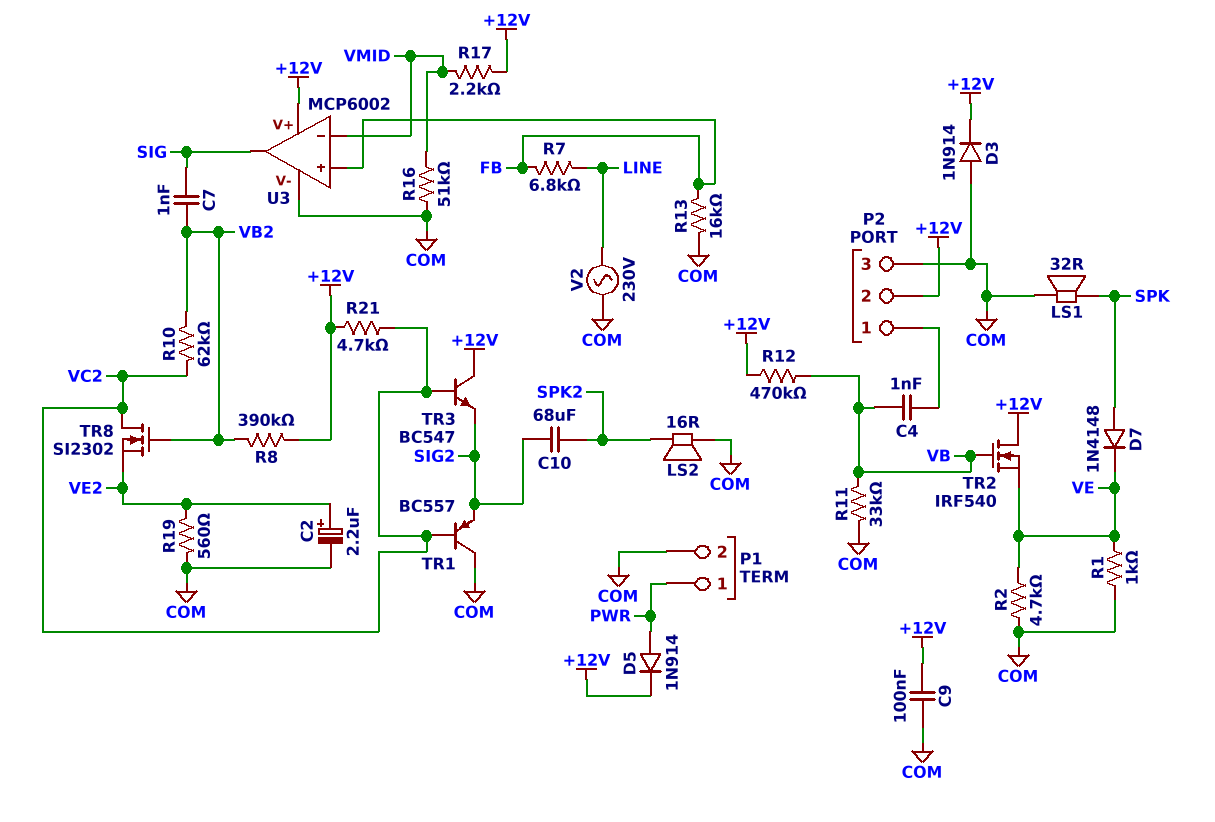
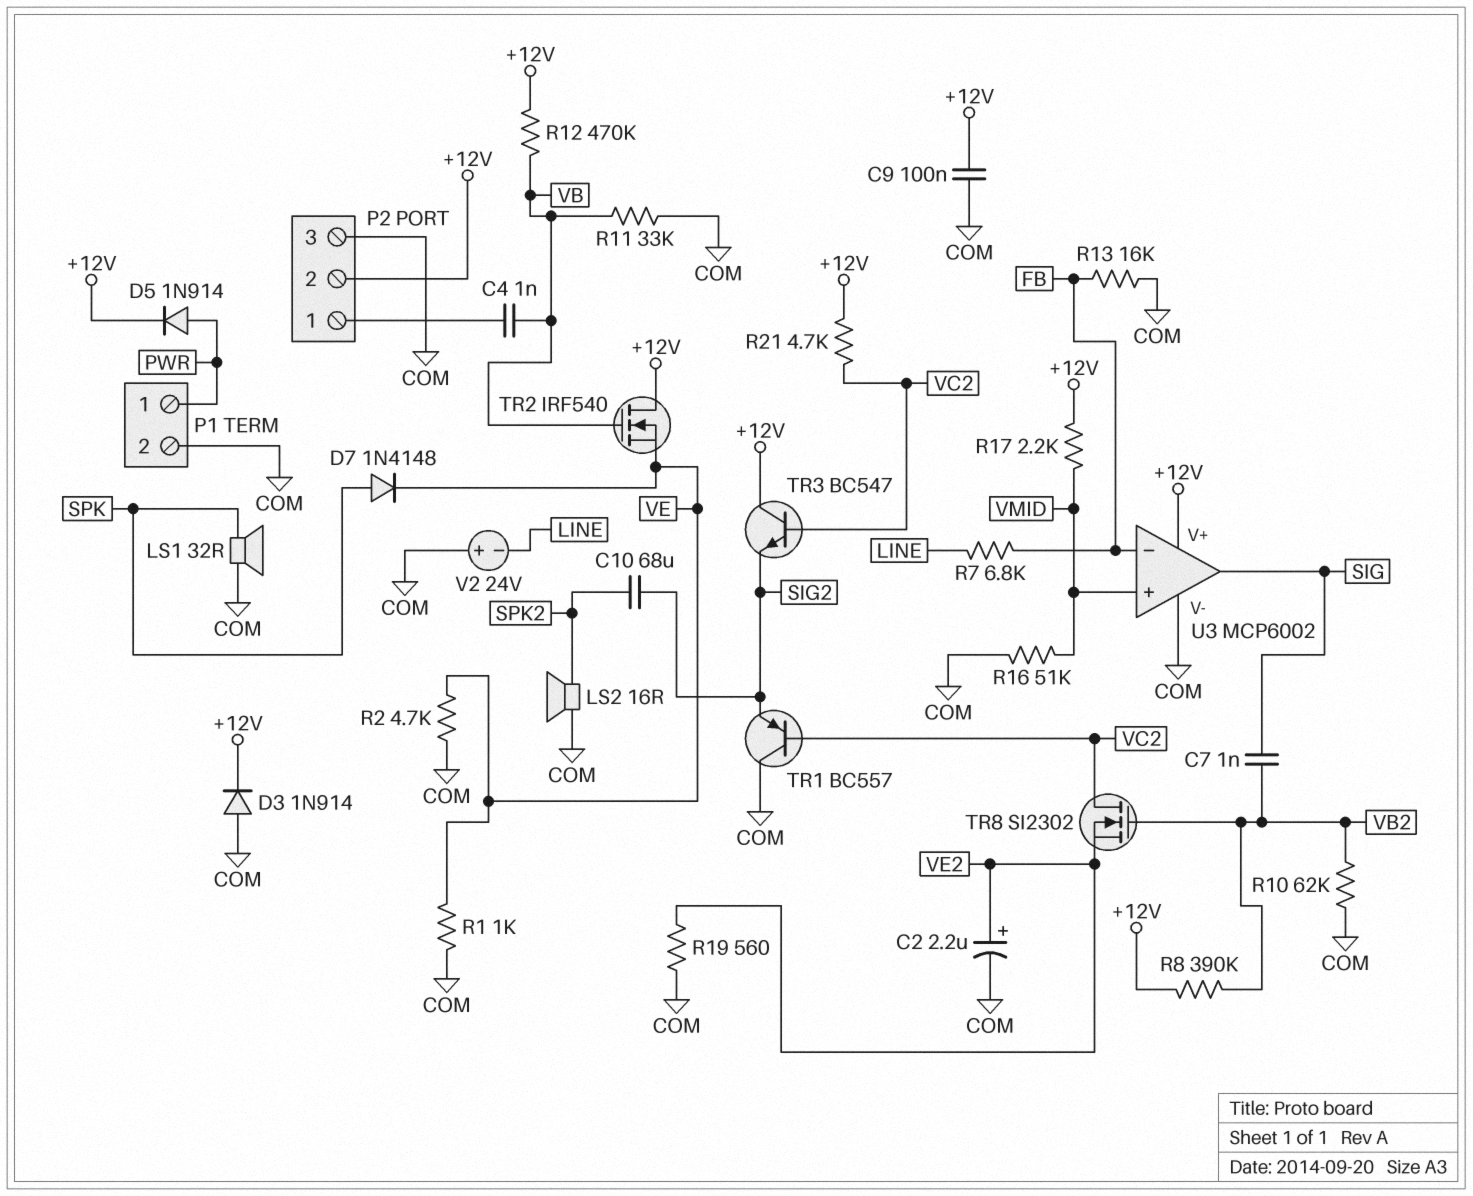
R10: 62k (VB2, VC2) -> 62k (COM, VB2)
U3 pin in+: FB -> VMID
U3 pin in-: VMID -> FB
V2: AC 230V (COM, LINE) -> 24V (plus COM, minus LINE)

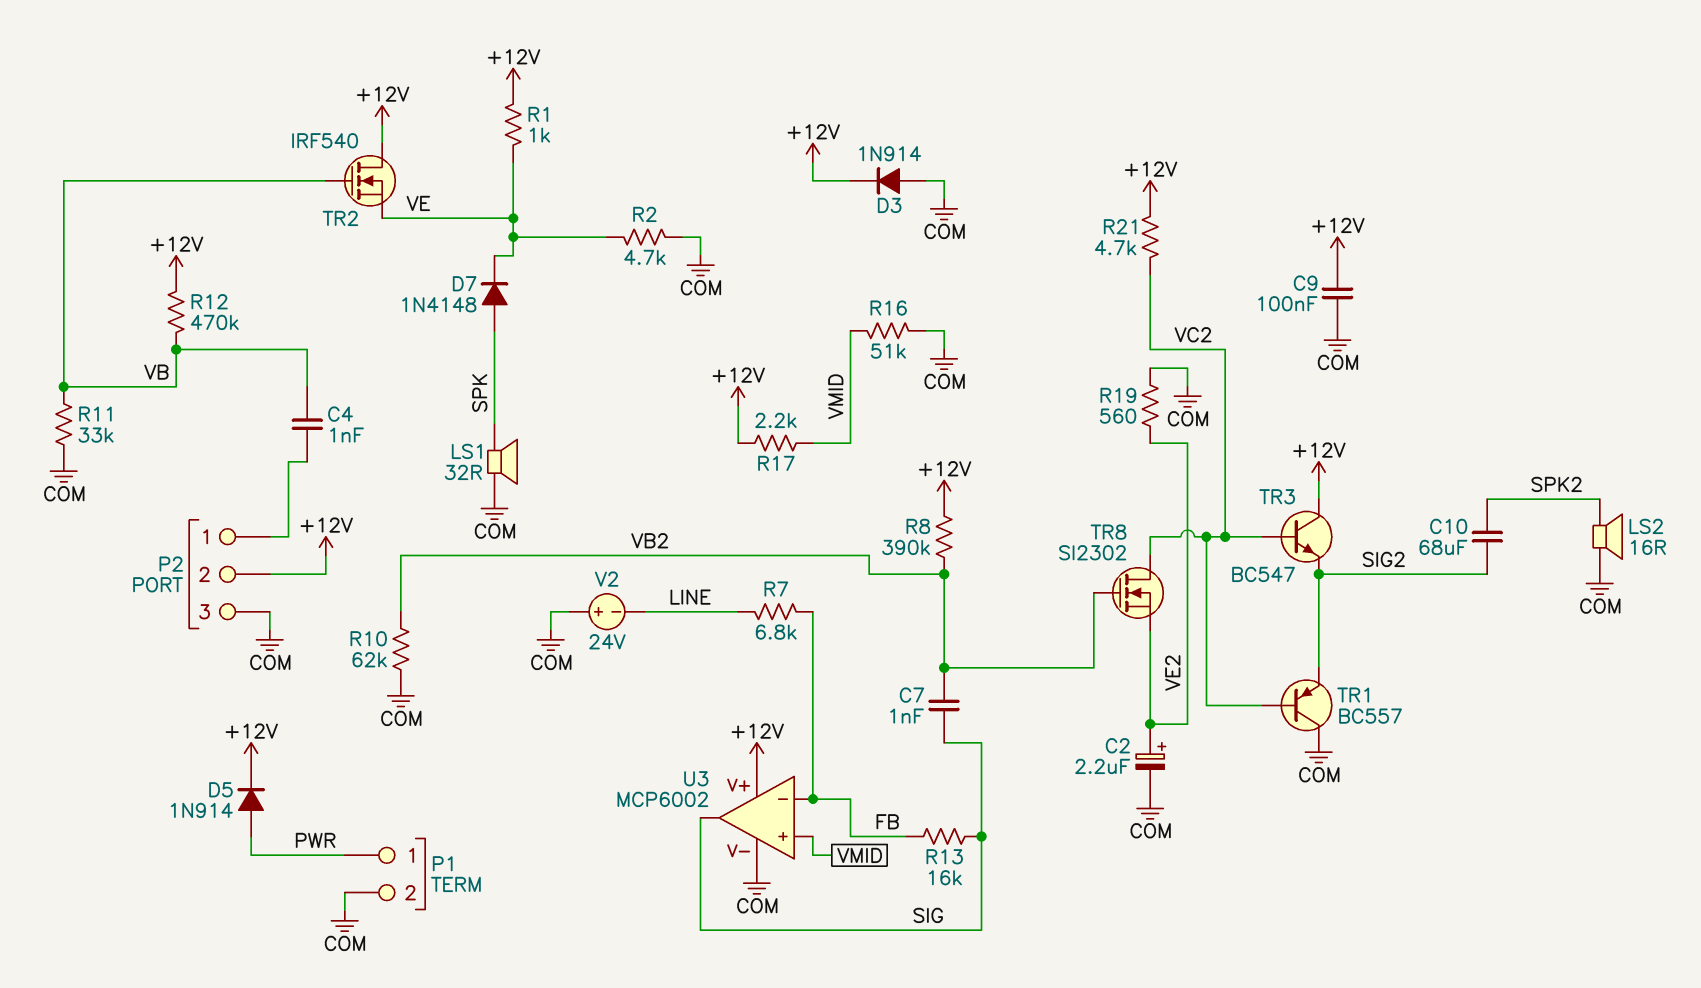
R1: 1k (COM, VE) -> 1k (+12V, VE)
R13: 16k (COM, FB) -> 16k (FB, SIG)

